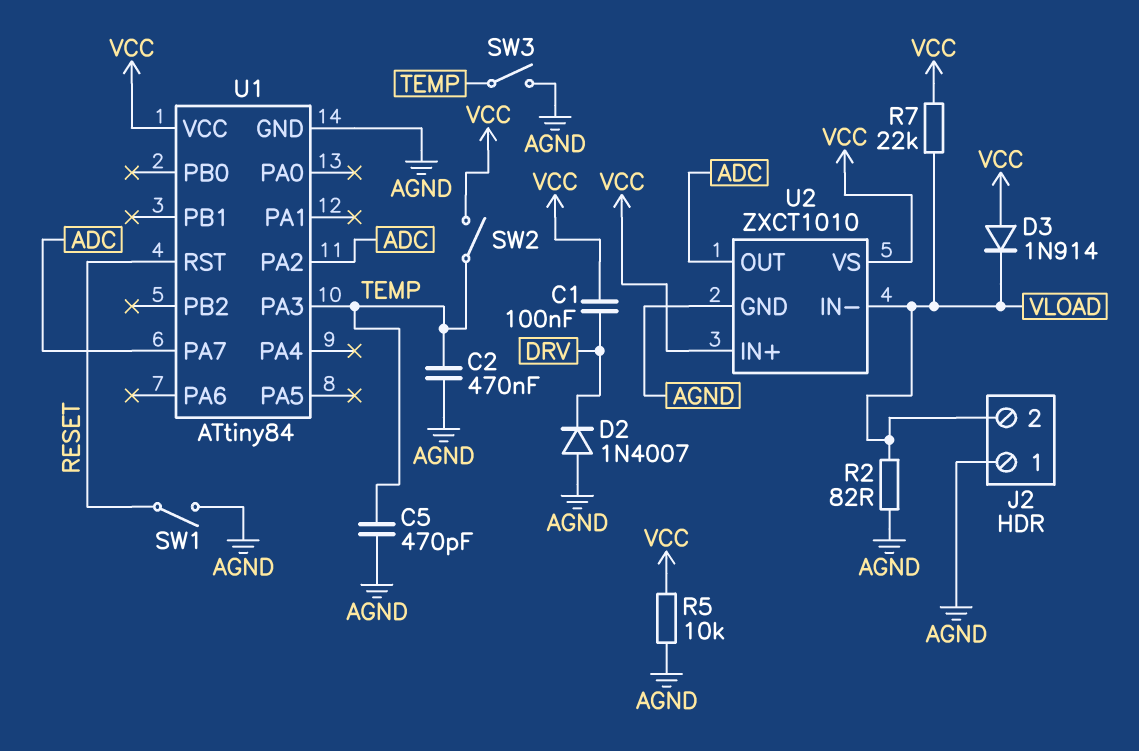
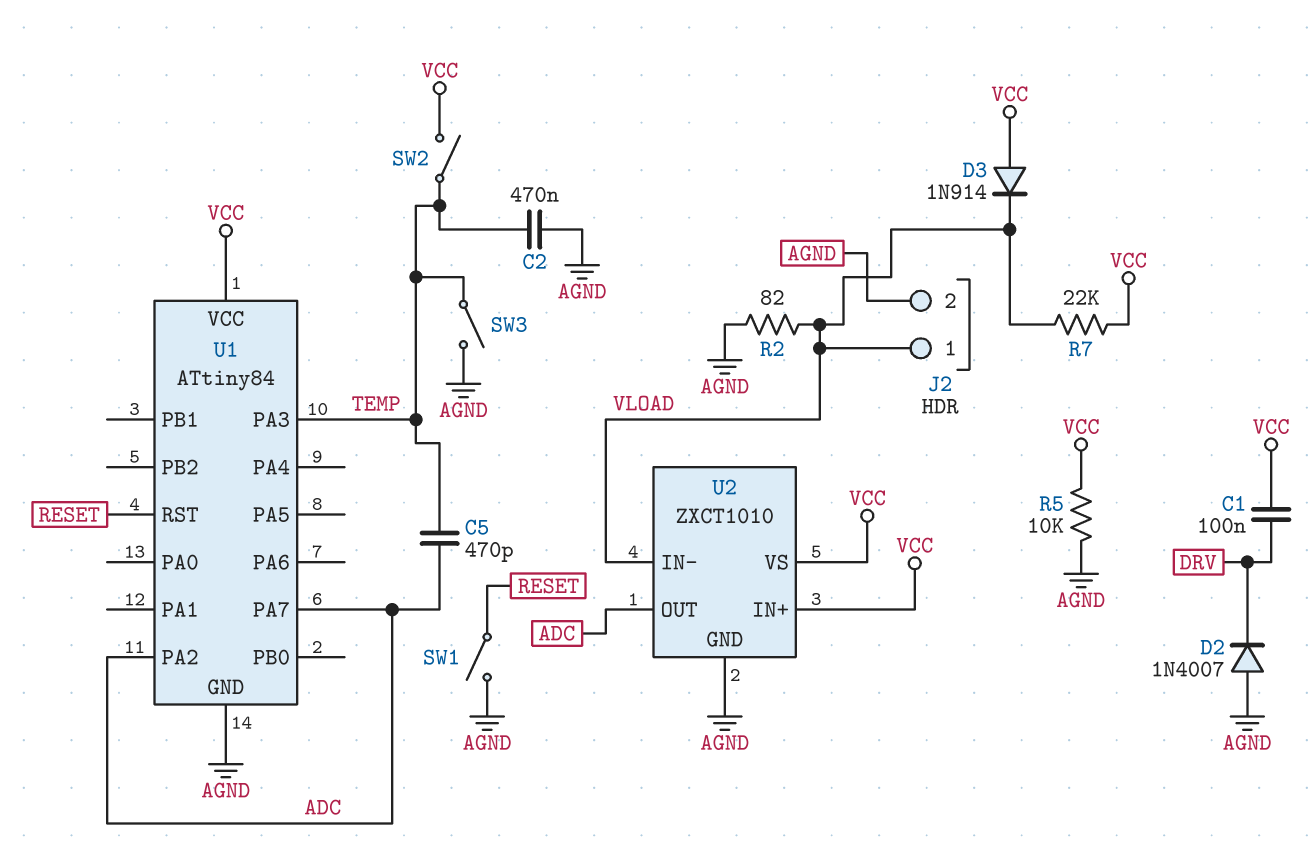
C5: 470pF (AGND, TEMP) -> 470pF (ADC, TEMP)
J2 pin 1: AGND -> VLOAD
J2 pin 2: VLOAD -> AGND

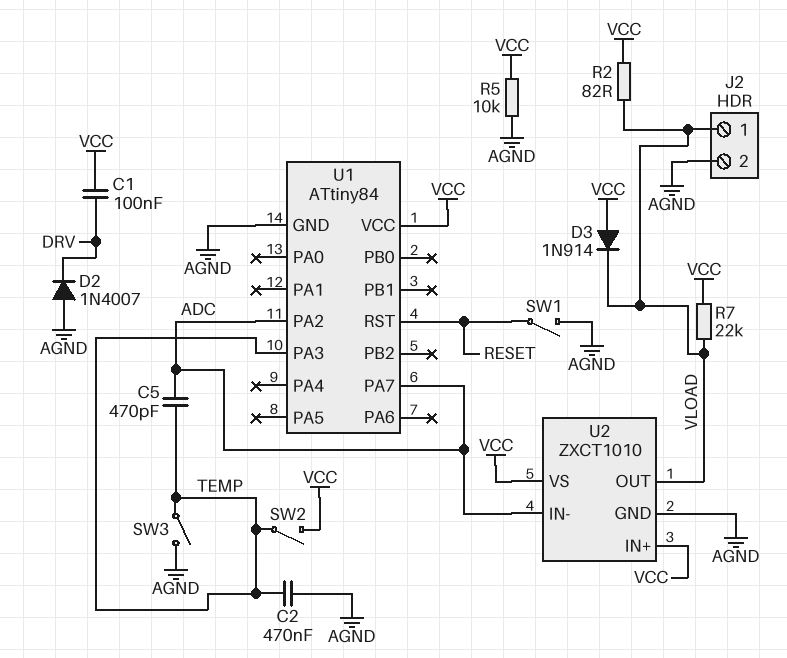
R2: 82 (AGND, VLOAD) -> 82 (VCC, VLOAD)
U2 pin IN-: VLOAD -> ADC
U2 pin OUT: ADC -> VLOAD

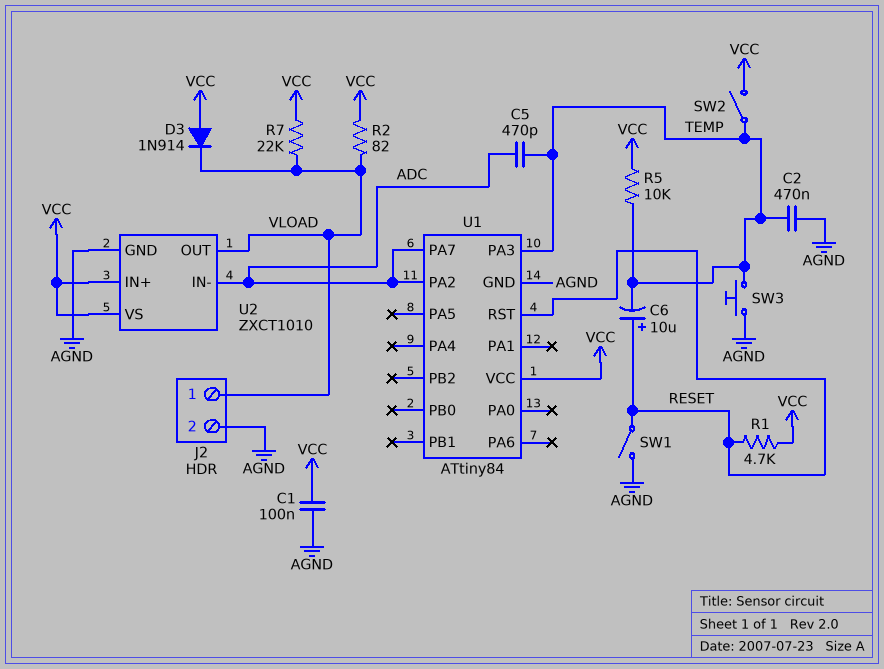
C1: 100nF (DRV, VCC) -> 100nF (AGND, VCC)
C6: none -> 10uF (plus RESET, minus TEMP)
D2: diode 1N4007 (A AGND, K DRV) -> none
R1: none -> 4.7k (RESET, VCC)
R5: 10k (AGND, VCC) -> 10k (TEMP, VCC)
SW3: switch (AGND, TEMP) -> button (AGND, TEMP)

